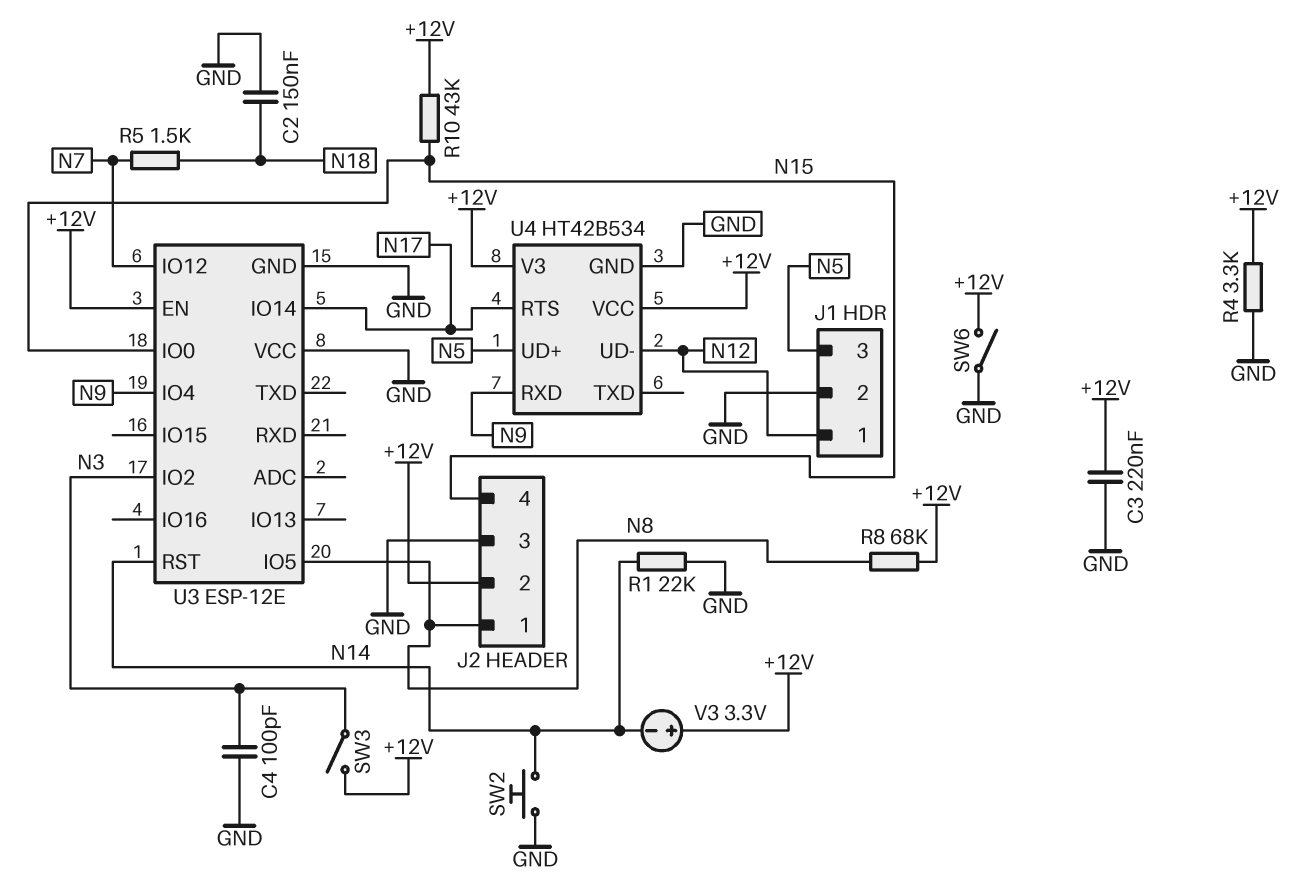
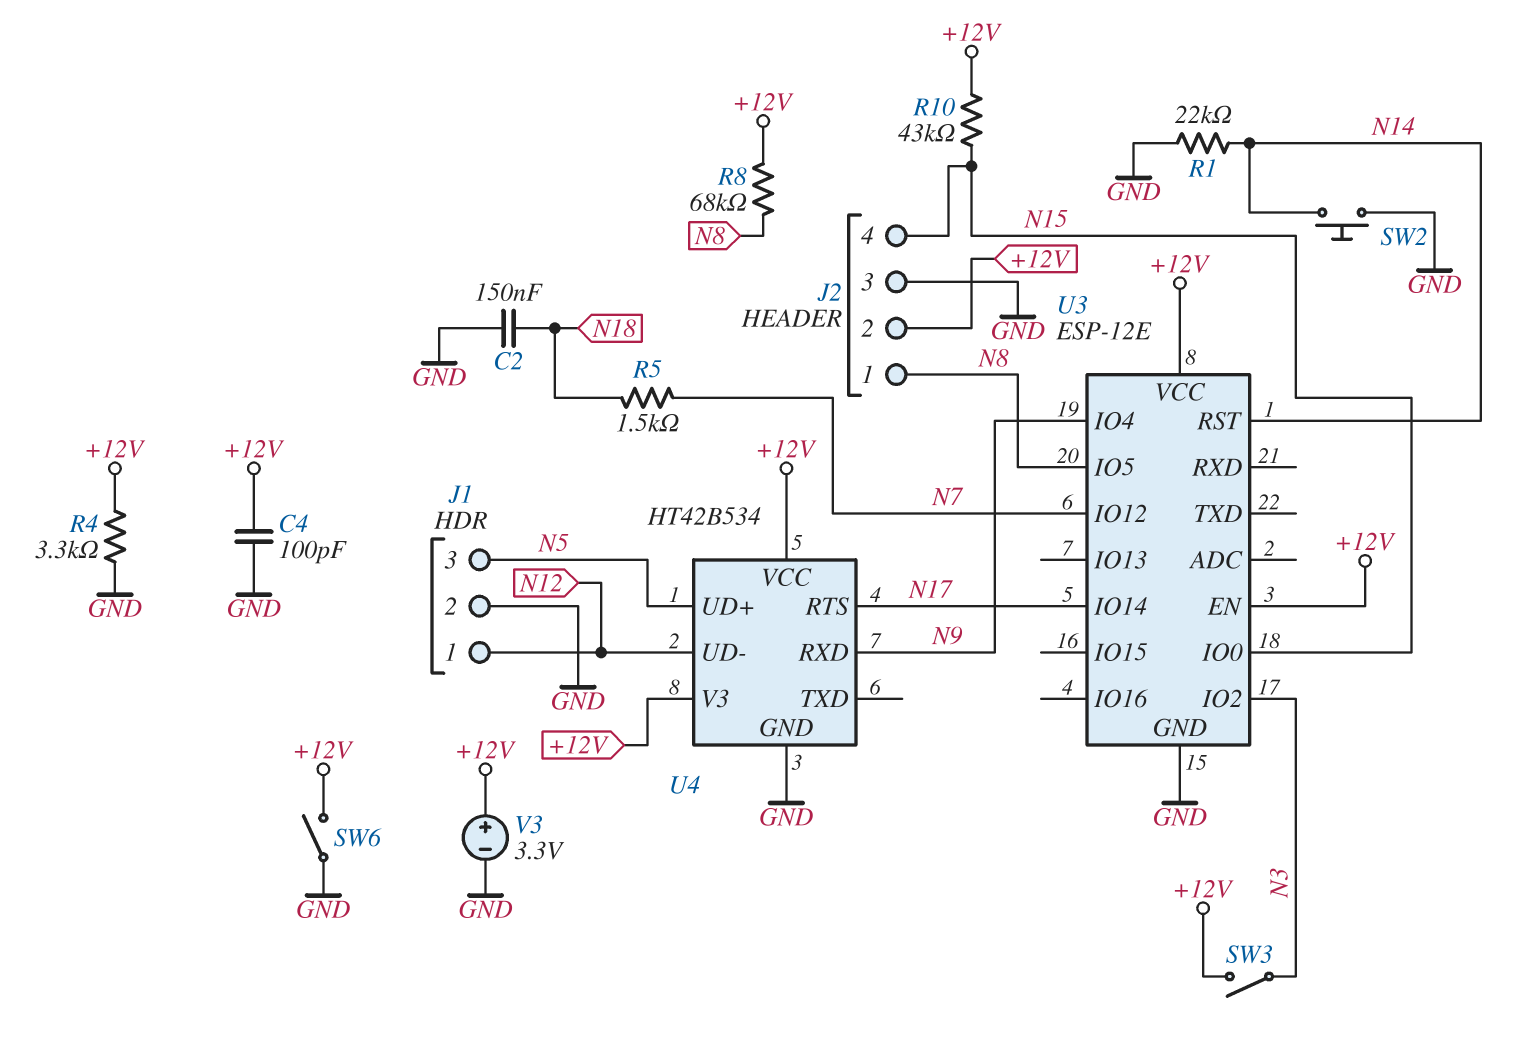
C3: 220nF (+12V, GND) -> none
C4: 100pF (GND, N3) -> 100pF (+12V, GND)
U3 pin VCC: GND -> +12V
V3: 3.3V (plus +12V, minus N14) -> 3.3V (plus +12V, minus GND)

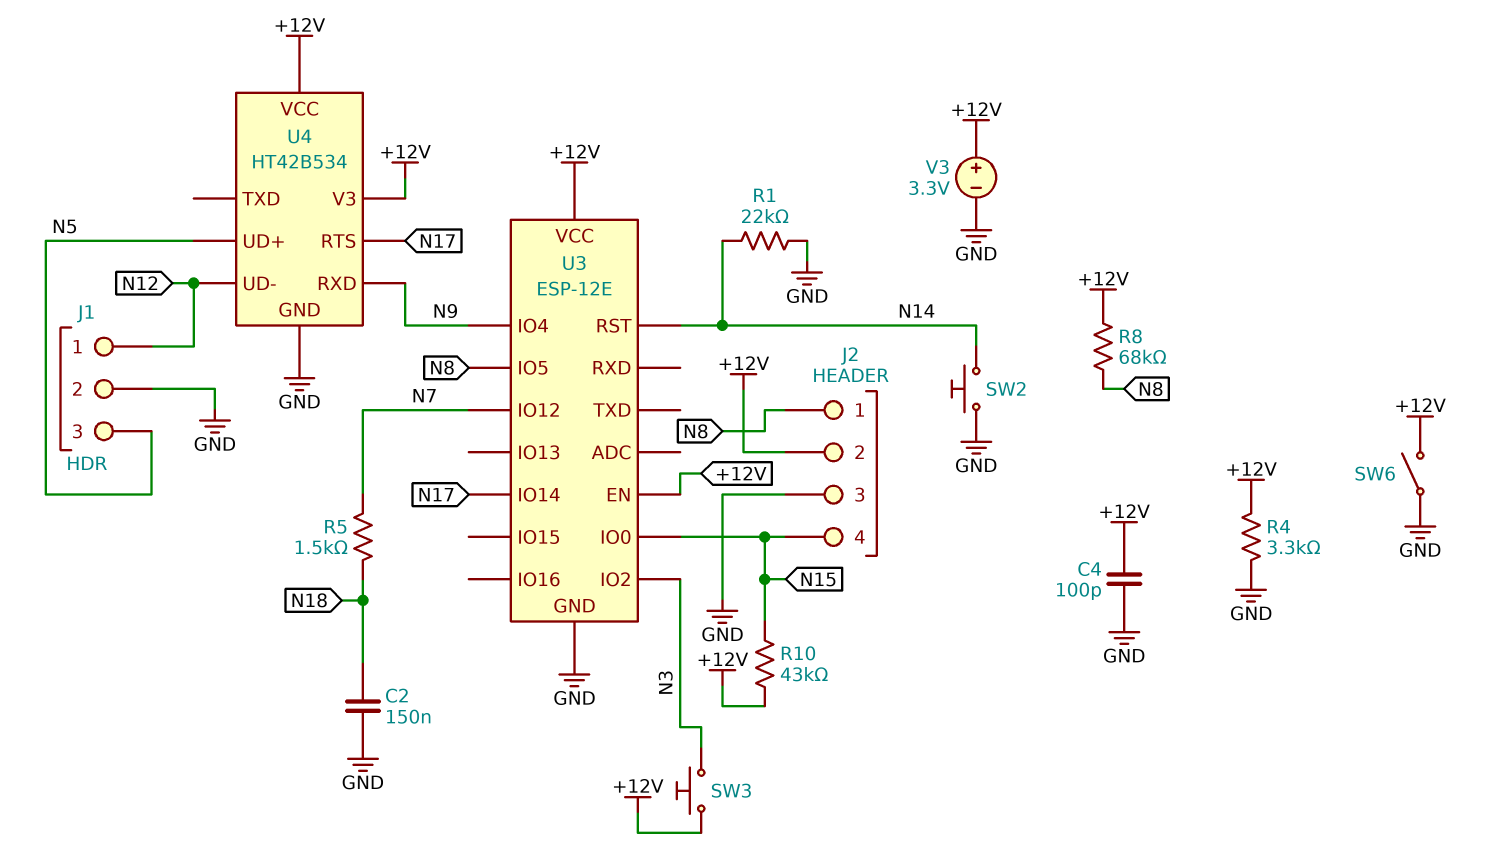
SW3: switch (+12V, N3) -> button (+12V, N3)

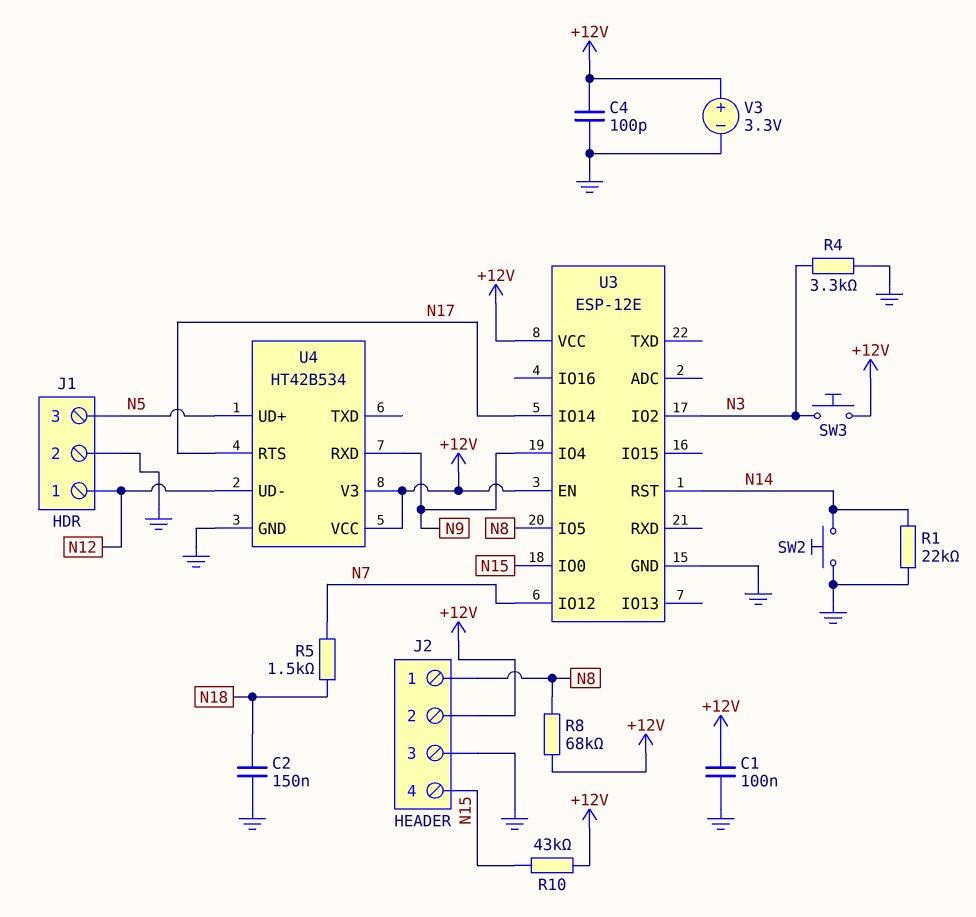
C1: none -> 100nF (+12V, GND)
R4: 3.3k (+12V, GND) -> 3.3k (GND, N3)
SW6: switch (+12V, GND) -> none

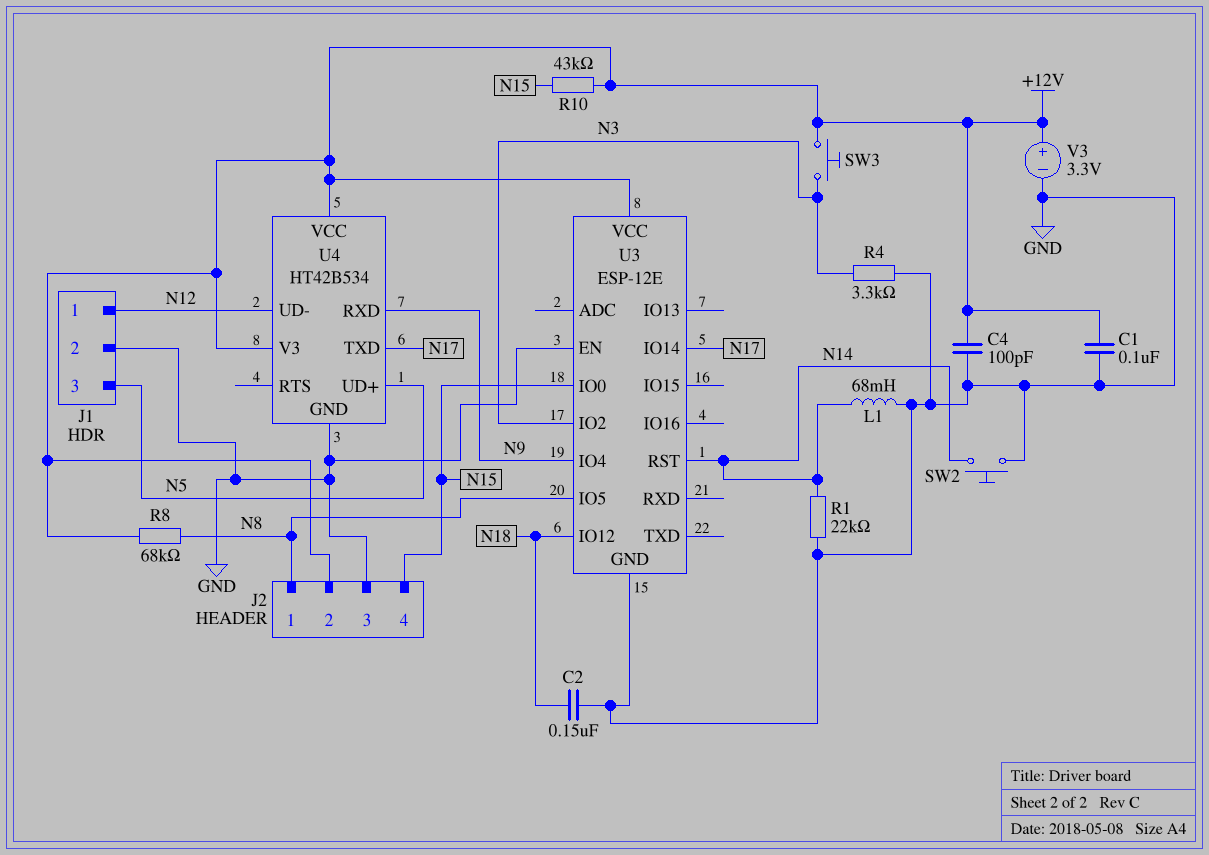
L1: none -> 68mH (GND, N14)
R5: 1.5k (N7, N18) -> none
U3 pin EN: +12V -> GND
U3 pin IO12: N7 -> N18
U4 pin RTS: N17 -> none
U4 pin TXD: none -> N17

